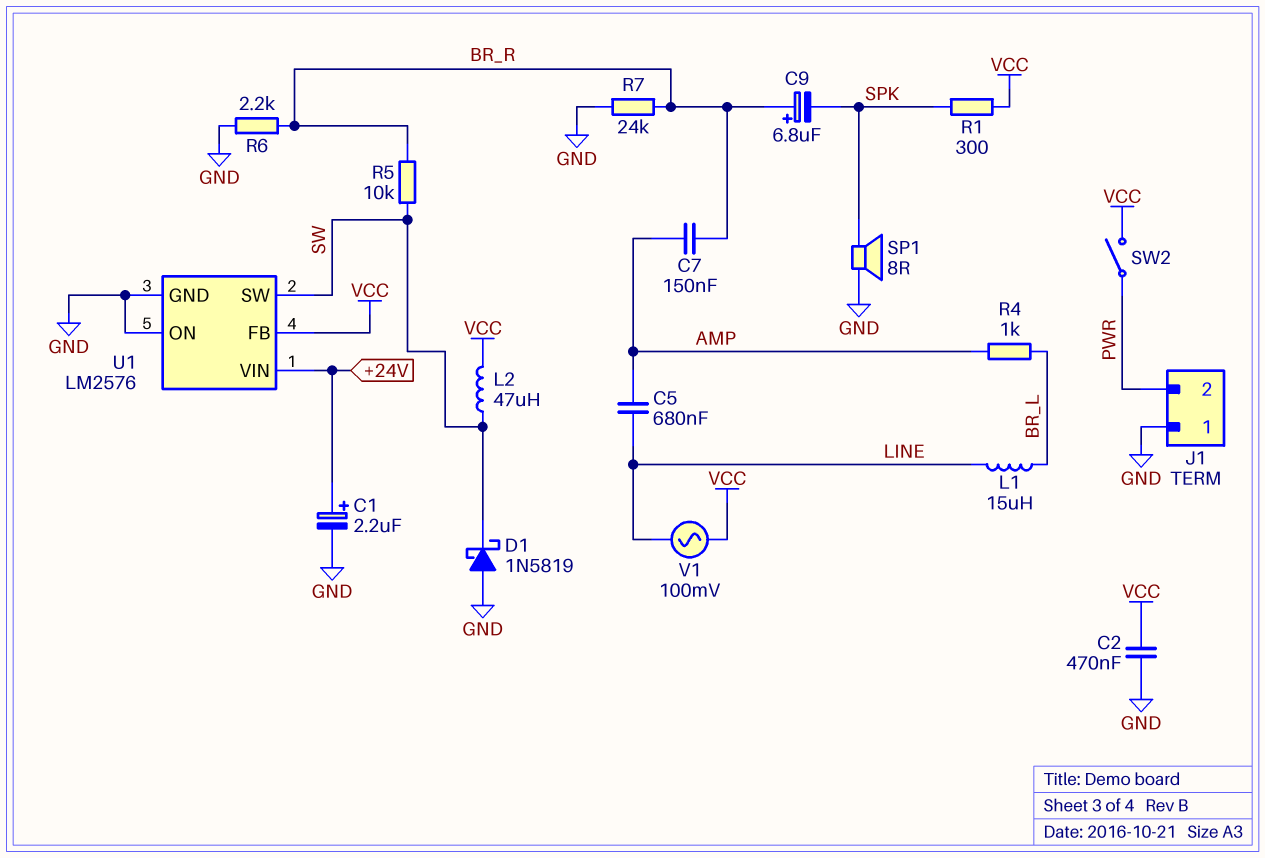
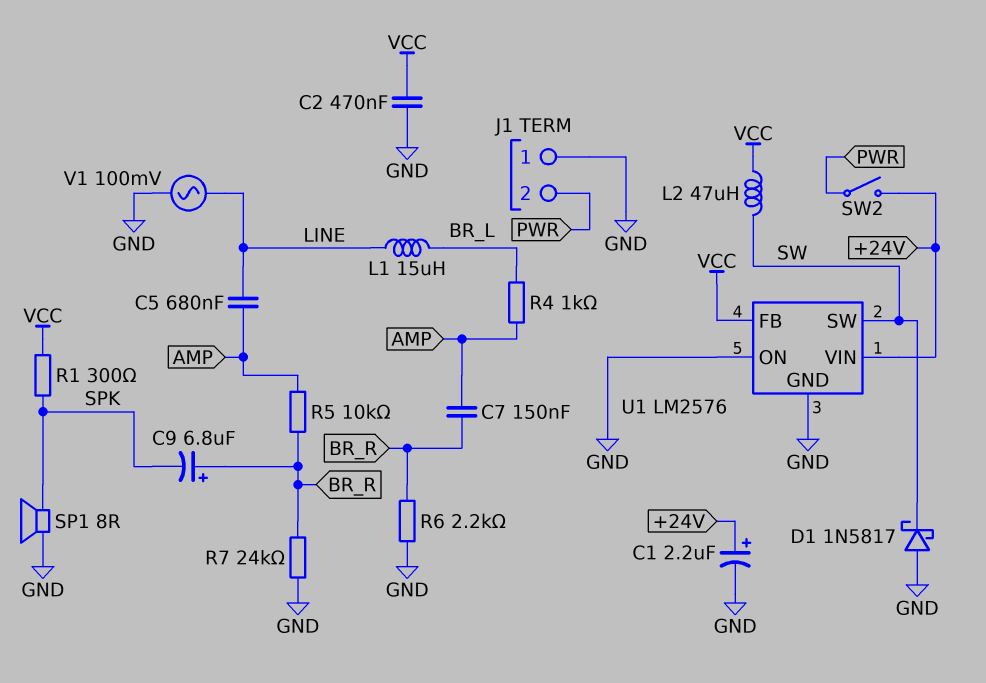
D1: schottky 1N5819 (A GND, K SW) -> schottky 1N5817 (A GND, K SW)
R5: 10k (BR_R, SW) -> 10k (AMP, BR_R)
SW2: switch (PWR, VCC) -> switch (+24V, PWR)
V1: AC 100mV (LINE, VCC) -> AC 100mV (GND, LINE)

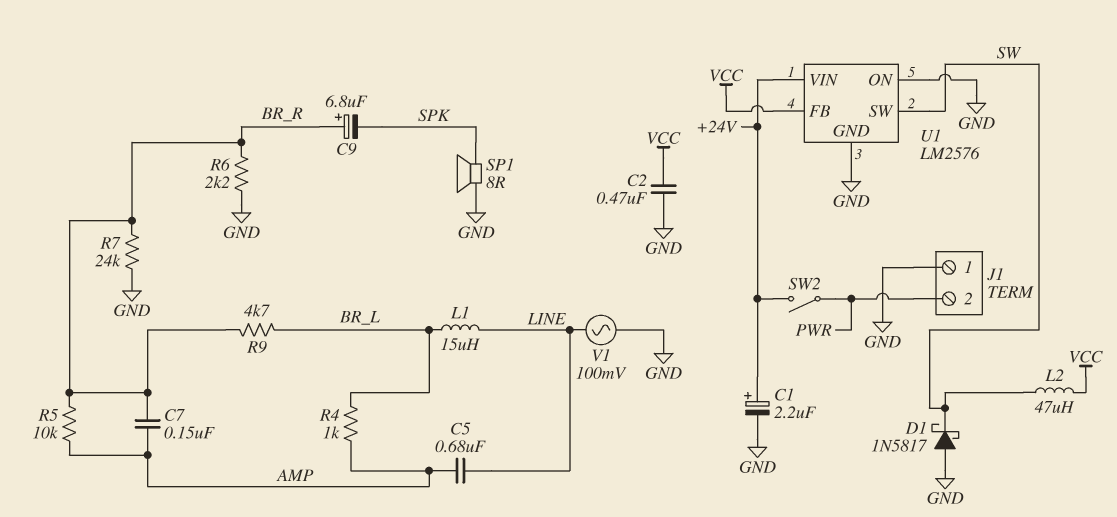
R1: 300 (SPK, VCC) -> none
R9: none -> 4.7k (BR_L, BR_R)

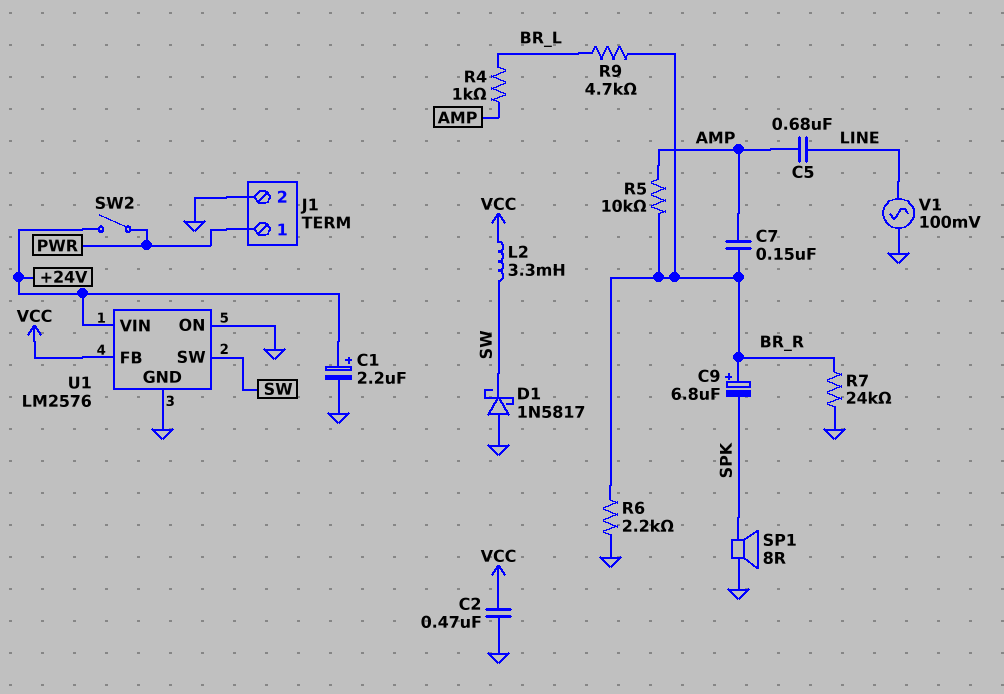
J1 pin 1: GND -> PWR
J1 pin 2: PWR -> GND
L1: 15uH (BR_L, LINE) -> none
L2: 47uH (SW, VCC) -> 3.3mH (SW, VCC)

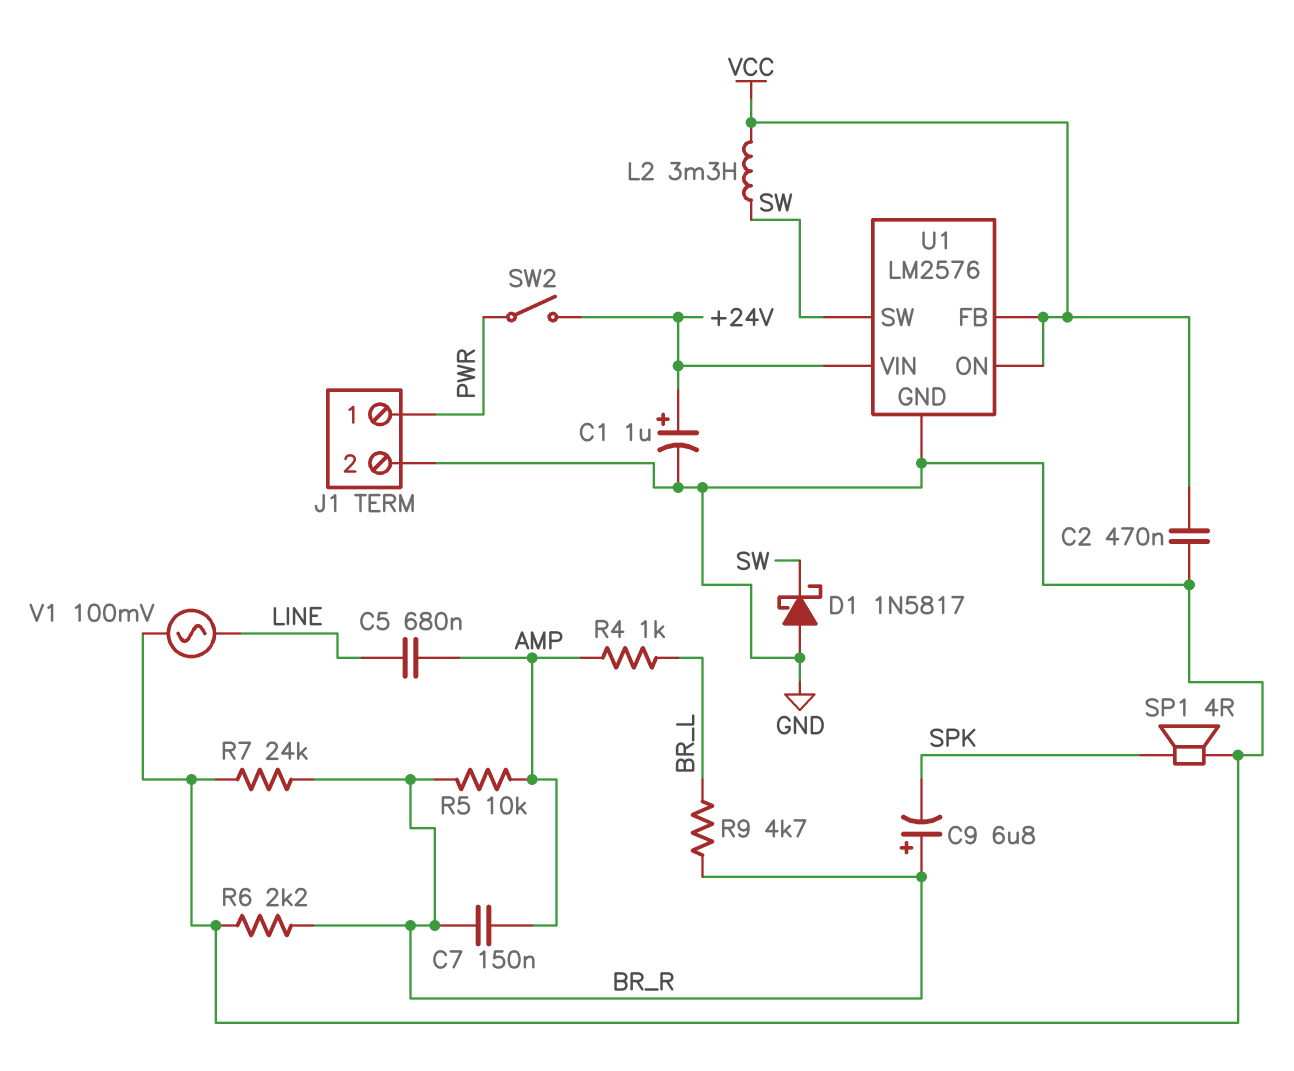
C1: 2.2uF (plus +24V, minus GND) -> 1uF (plus +24V, minus GND)
SP1: speaker 8R (GND, SPK) -> speaker 4R (GND, SPK)
U1 pin ON: GND -> VCC

